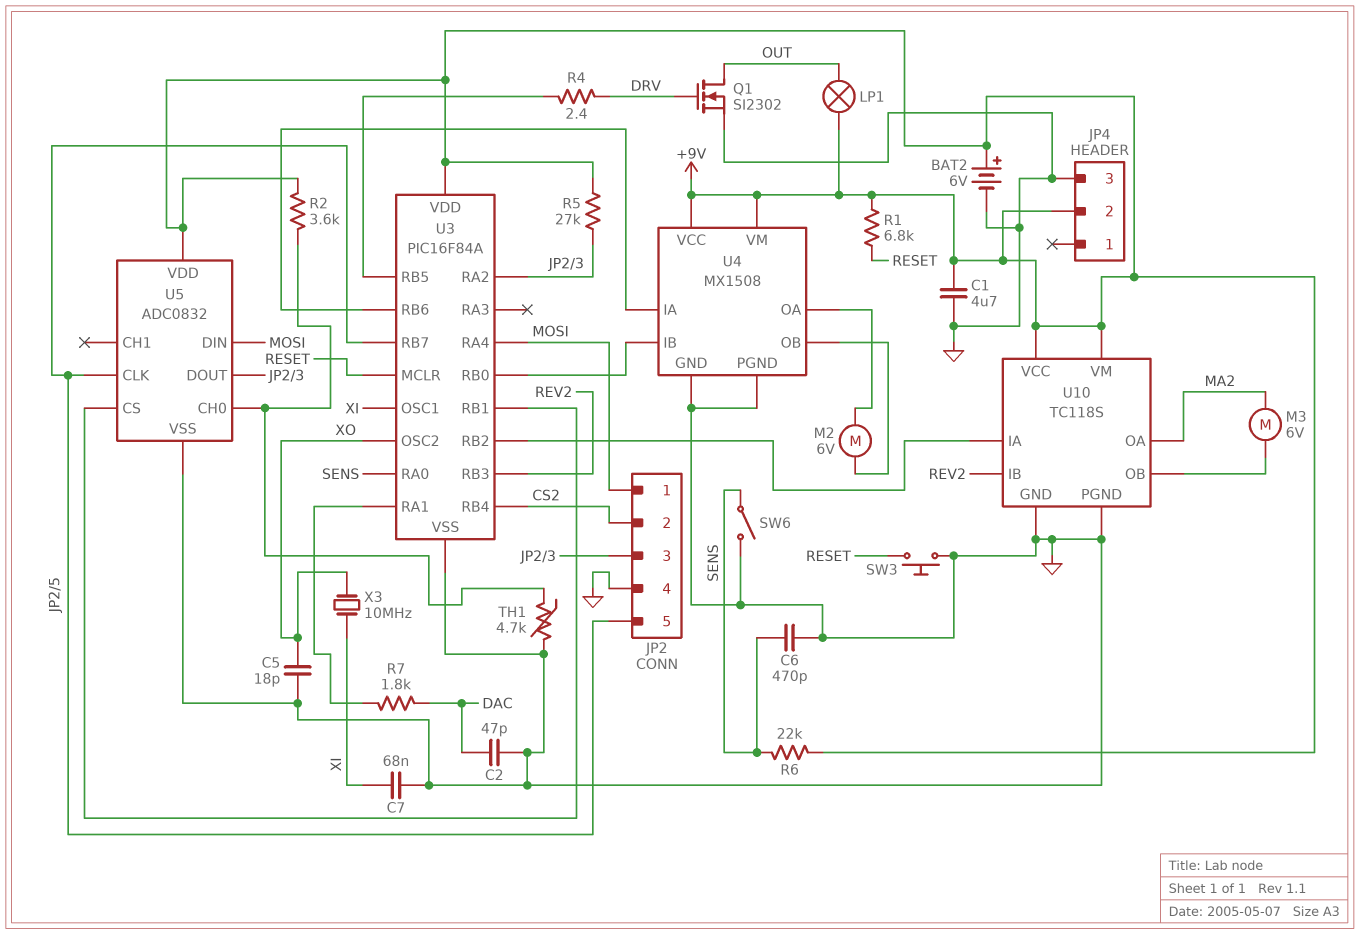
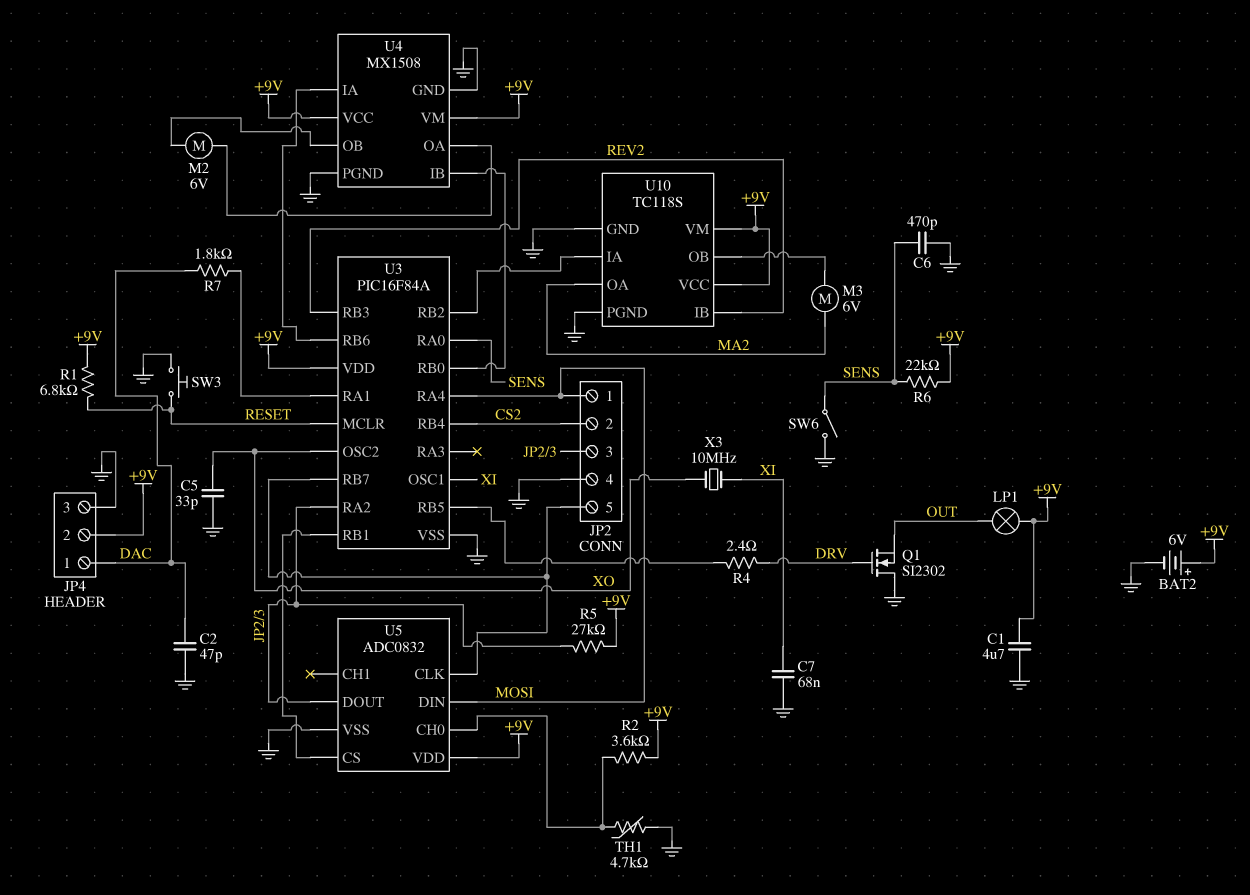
C5: 18pF (GND, XO) -> 33pF (GND, XO)
JP4 pin 1: none -> DAC
Q1: NMOS SI2302 (G DRV, D OUT, S GND) -> NMOS SI2302 (G DRV, D GND, S OUT)

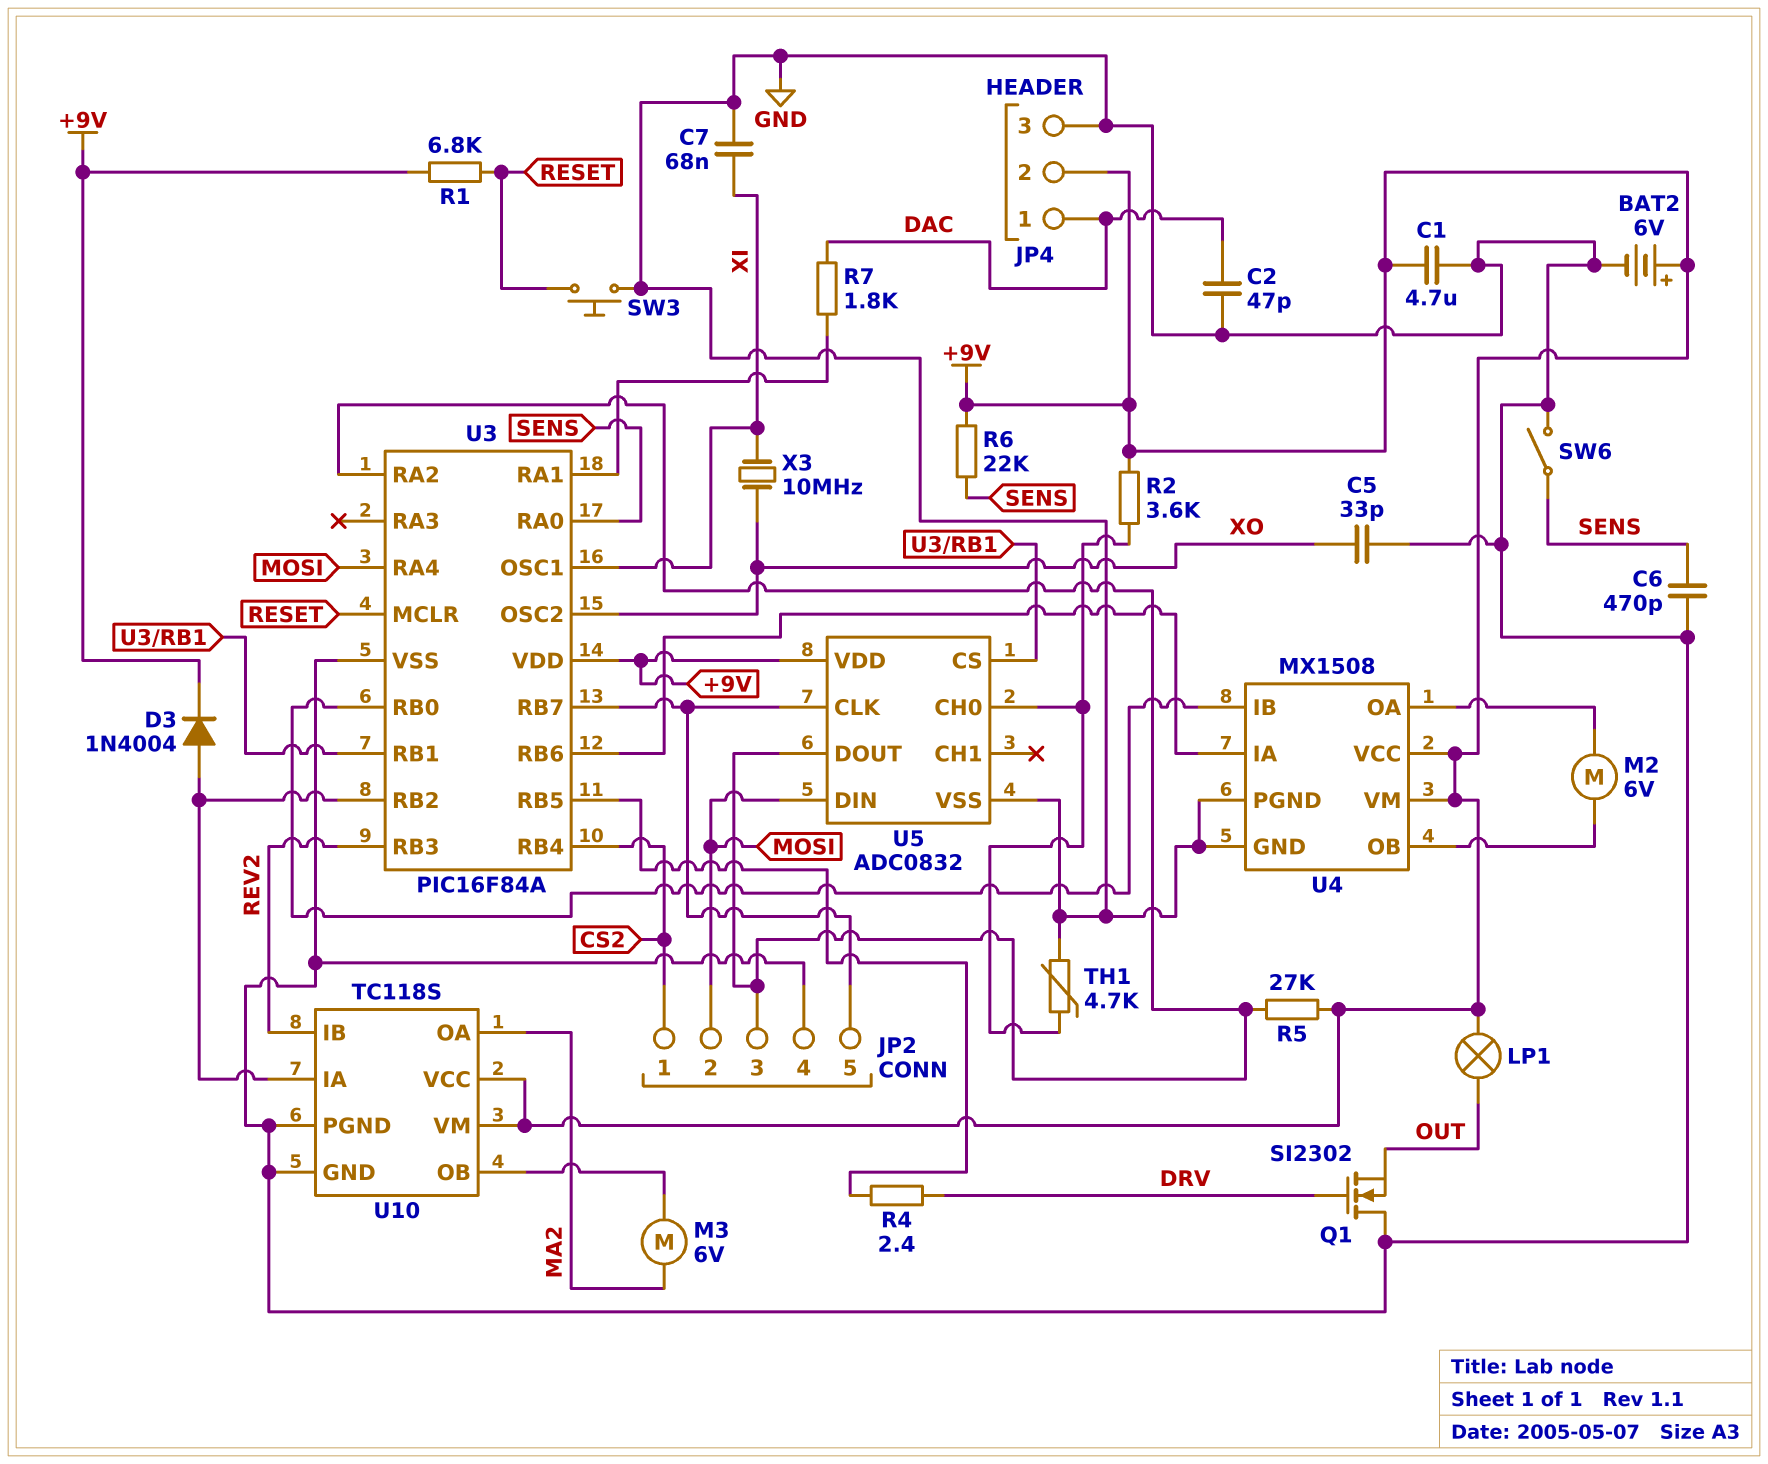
D3: none -> diode 1N4004 (A U3/RB2, K +9V)
JP2 pin 1: MOSI -> CS2
JP2 pin 2: CS2 -> MOSI

